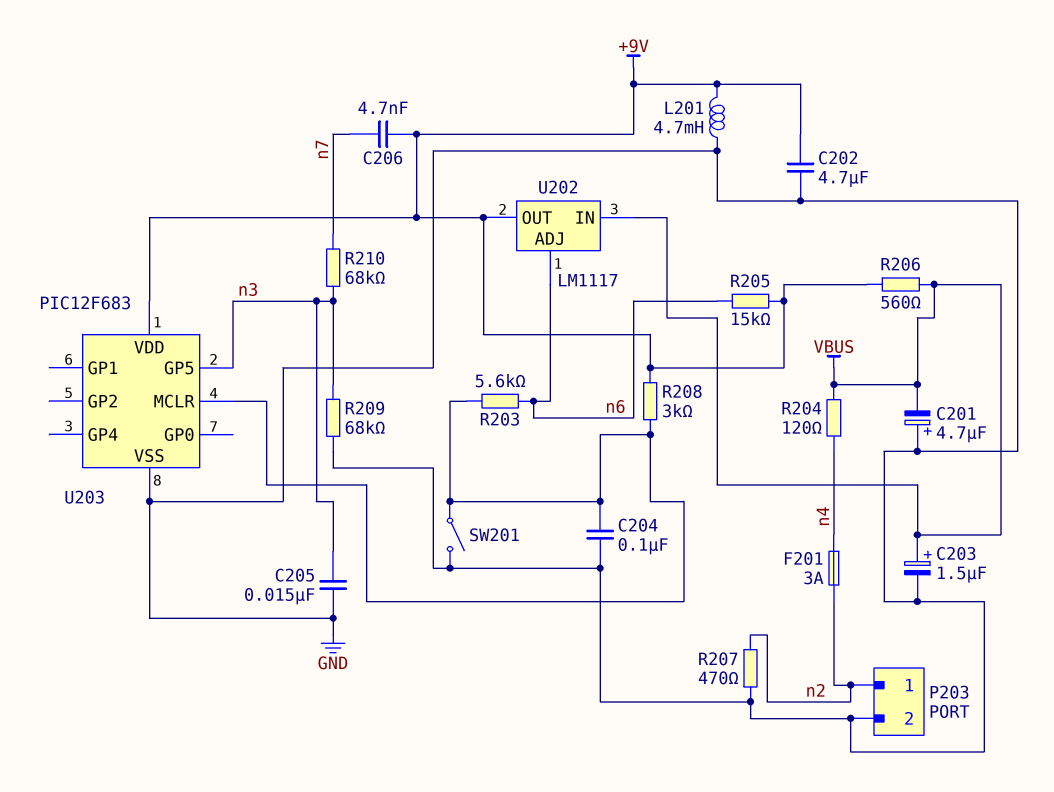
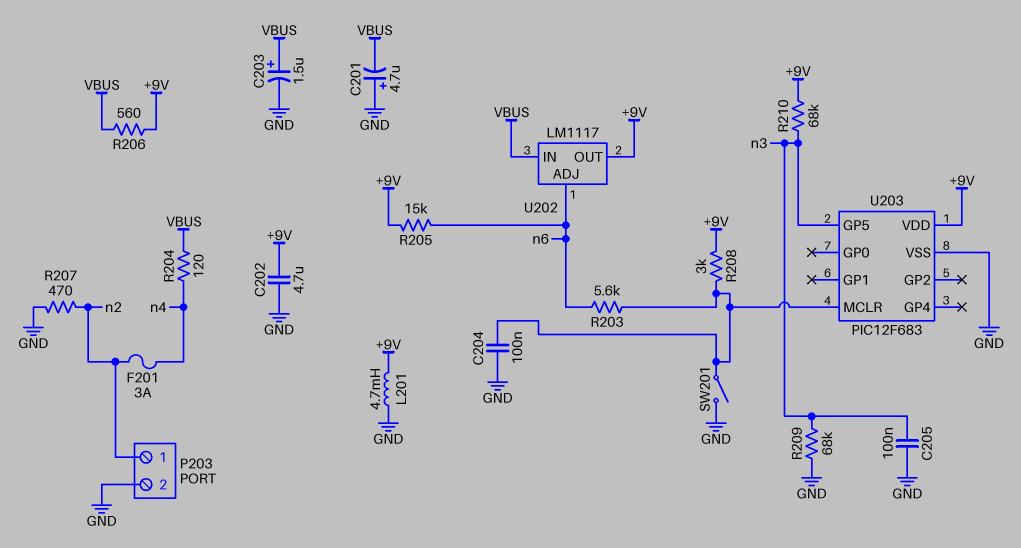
C205: 15nF (GND, n3) -> 100nF (GND, n3)
C206: 4.7nF (+9V, n7) -> none
R210: 68k (n3, n7) -> 68k (+9V, n3)

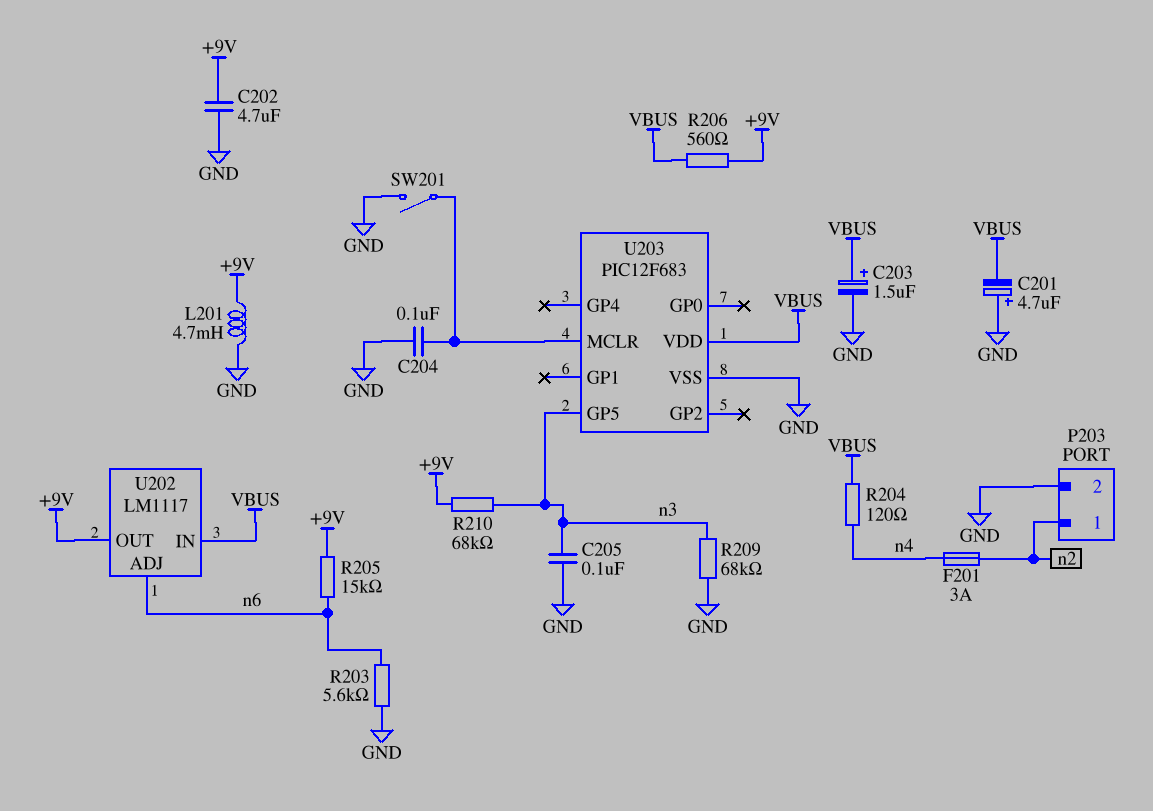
R203: 5.6k (U203/MCLR, n6) -> 5.6k (GND, n6)
R207: 470 (GND, n2) -> none
R208: 3k (+9V, U203/MCLR) -> none
U203 pin VDD: +9V -> VBUS

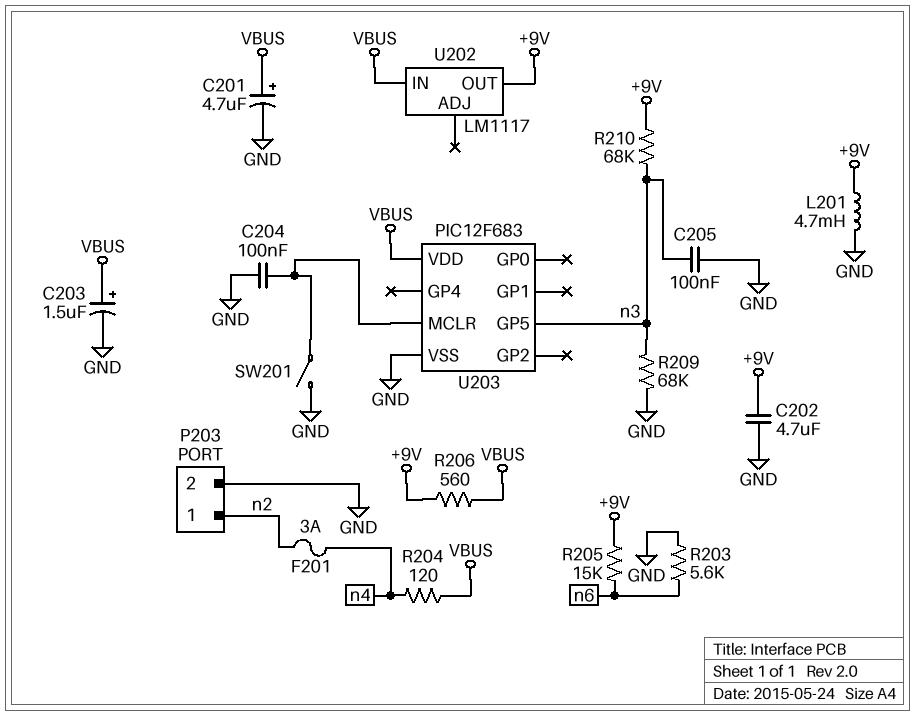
C201: 4.7uF (plus GND, minus VBUS) -> 4.7uF (plus VBUS, minus GND)
U202 pin ADJ: n6 -> none

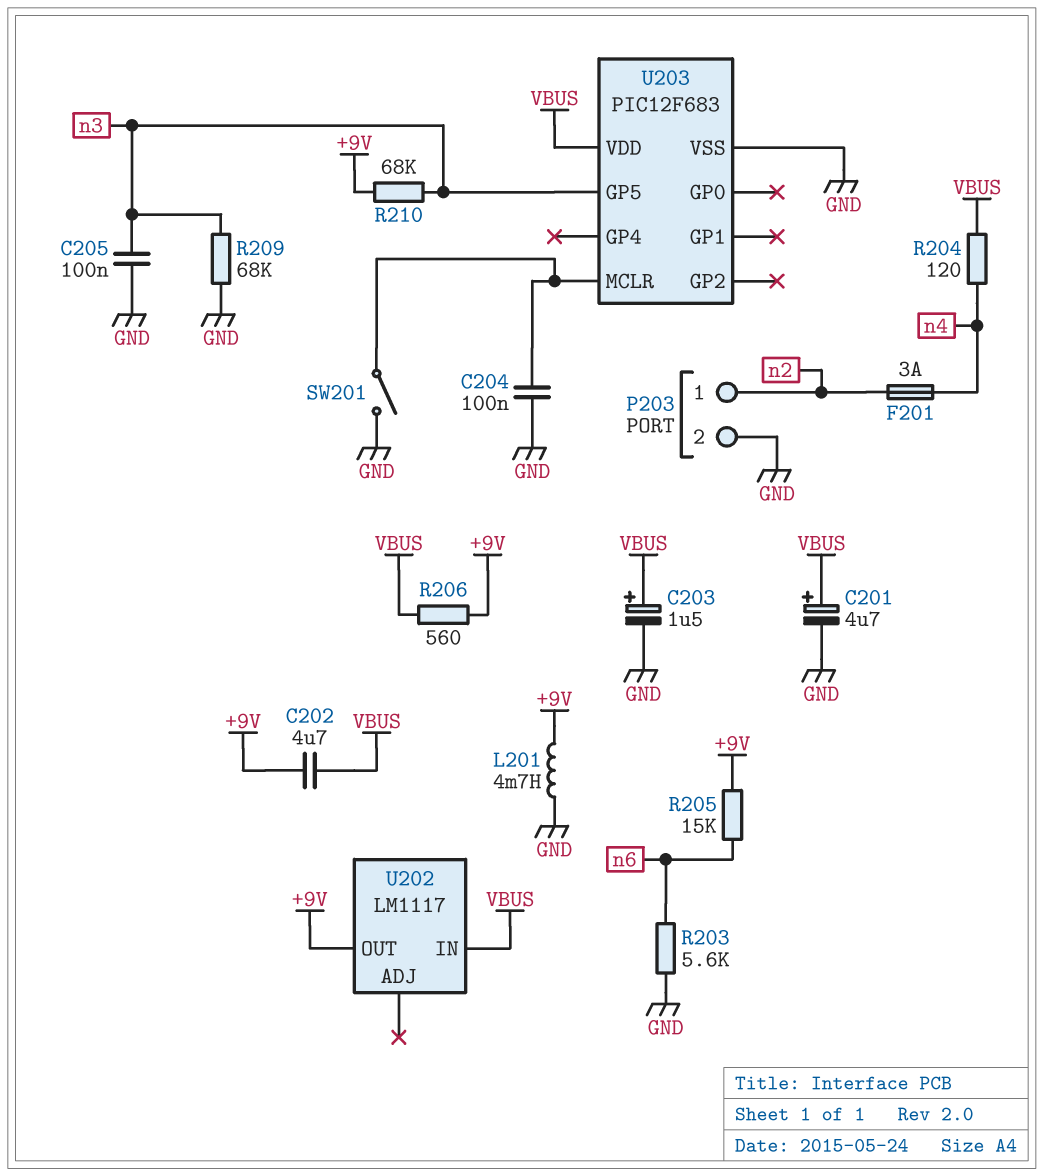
C202: 4.7uF (+9V, GND) -> 4.7uF (+9V, VBUS)

